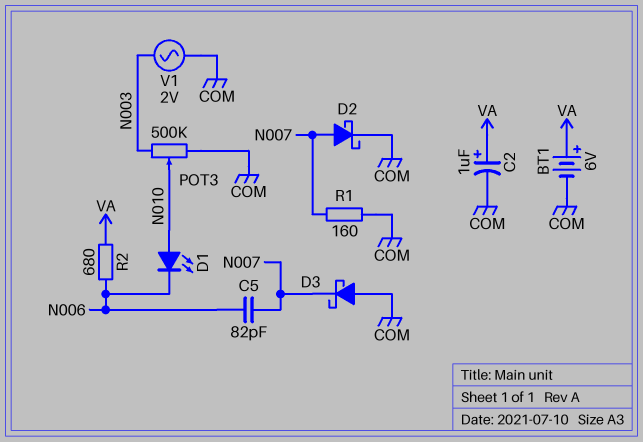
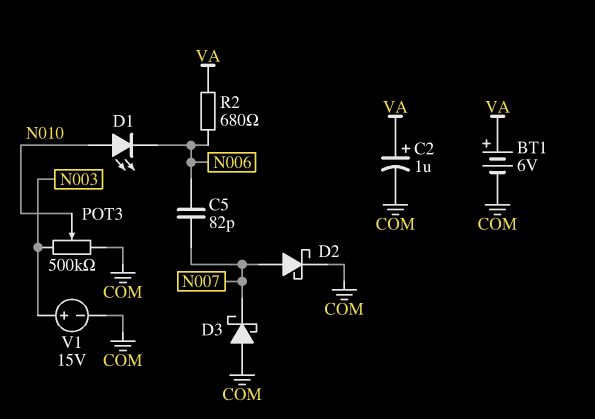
R1: 160 (COM, N007) -> none
V1: AC 2V (COM, N003) -> 15V (plus N003, minus COM)

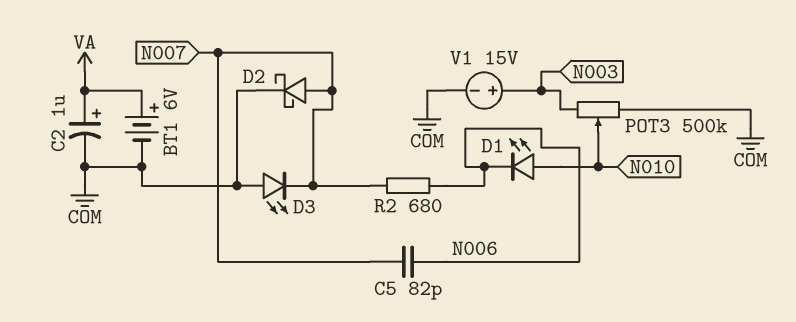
D3: schottky (A COM, K N007) -> LED (A COM, K N007)
R2: 680 (N006, VA) -> 680 (N006, N007)

